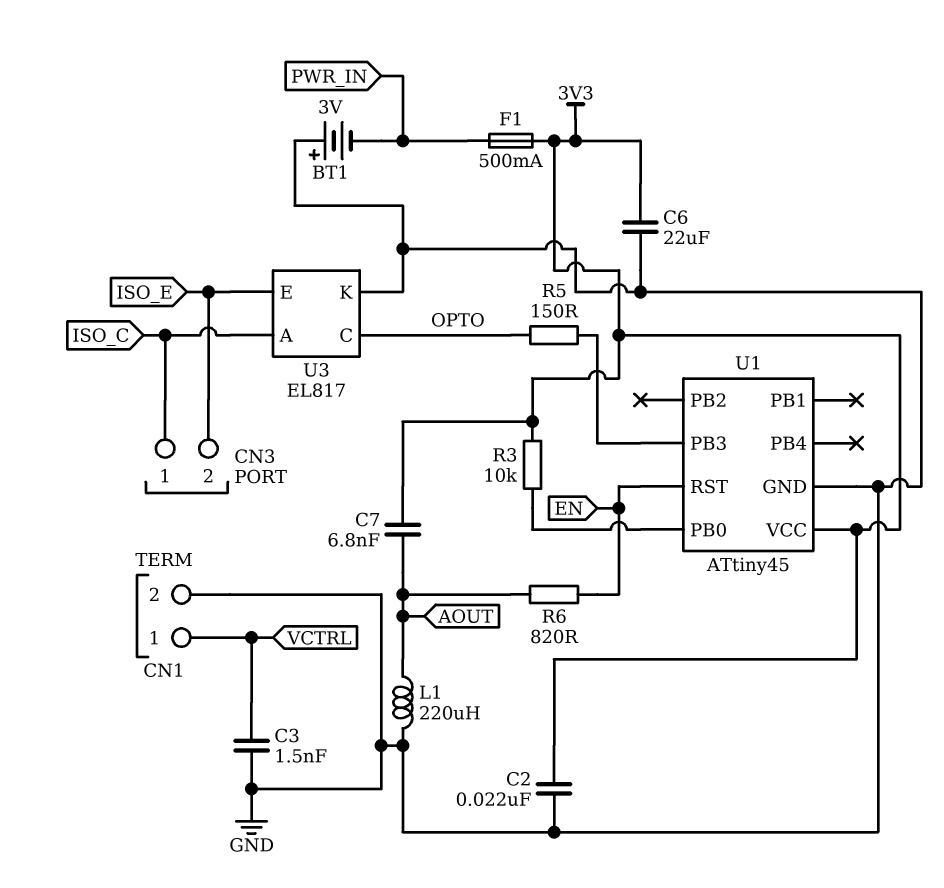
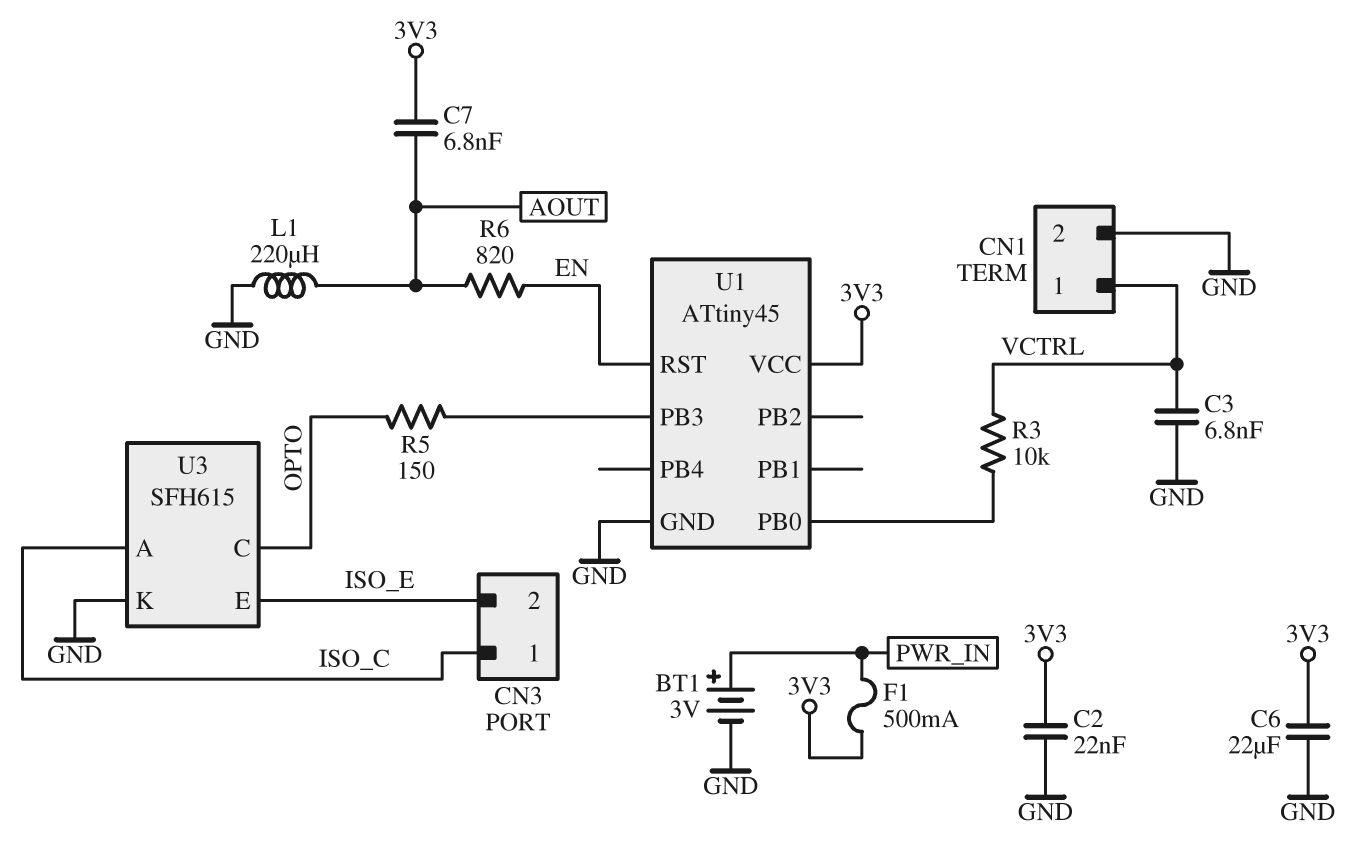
BT1: 3V (plus GND, minus PWR_IN) -> 3V (plus PWR_IN, minus GND)
C3: 1.5nF (GND, VCTRL) -> 6.8nF (GND, VCTRL)
R3: 10k (3V3, U1/PB0) -> 10k (U1/PB0, VCTRL)
U3: EL817 -> SFH615

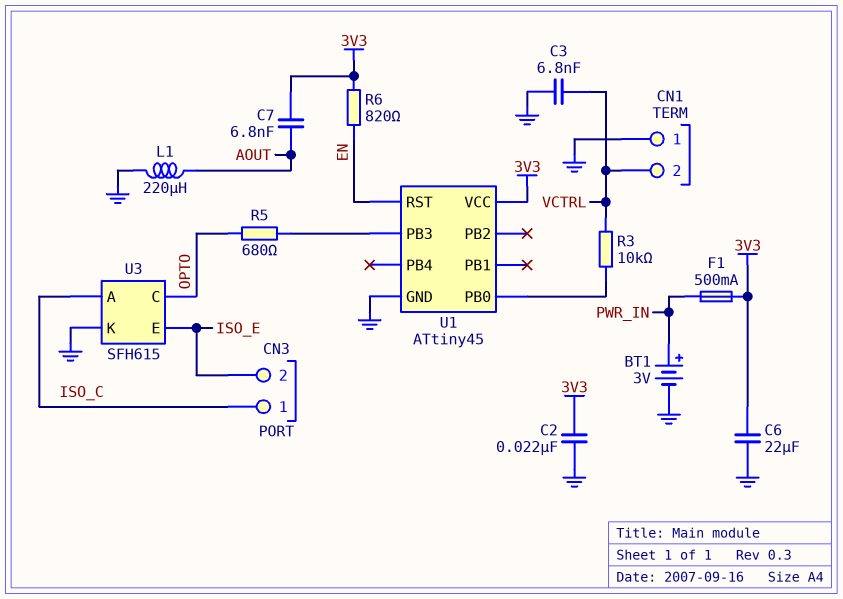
CN1 pin 1: VCTRL -> GND
CN1 pin 2: GND -> VCTRL
R5: 150 (OPTO, U1/PB3) -> 680 (OPTO, U1/PB3)
R6: 820 (AOUT, EN) -> 820 (3V3, EN)

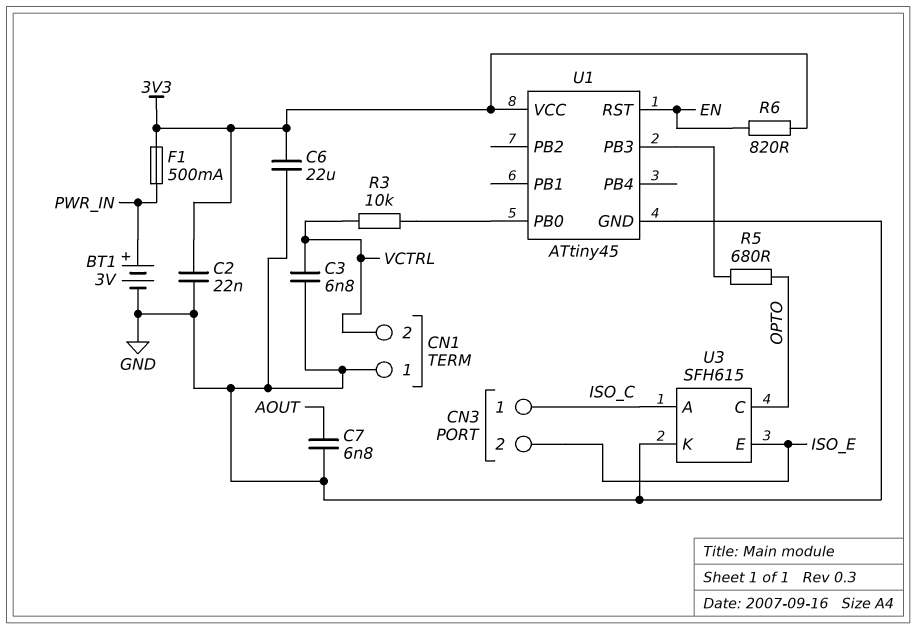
C7: 6.8nF (3V3, AOUT) -> 6.8nF (AOUT, GND)
L1: 220uH (AOUT, GND) -> none

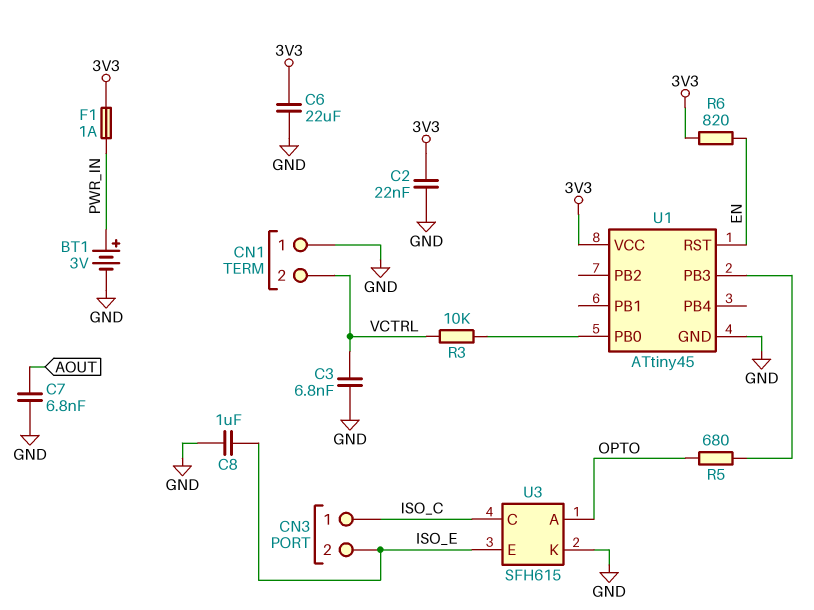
C8: none -> 1uF (GND, ISO_E)
F1: 500mA (3V3, PWR_IN) -> 1A (3V3, PWR_IN)
U3 pin A: ISO_C -> OPTO
U3 pin C: OPTO -> ISO_C

